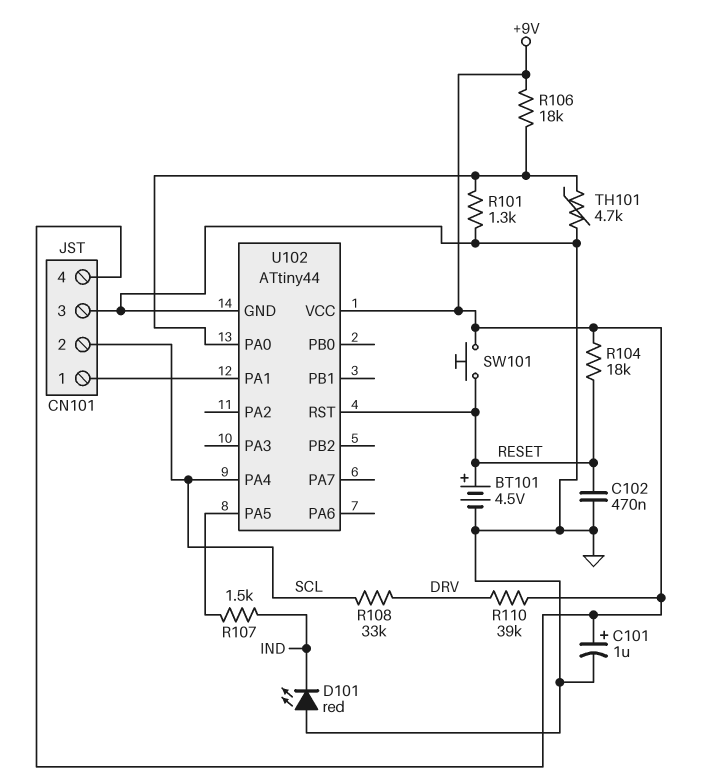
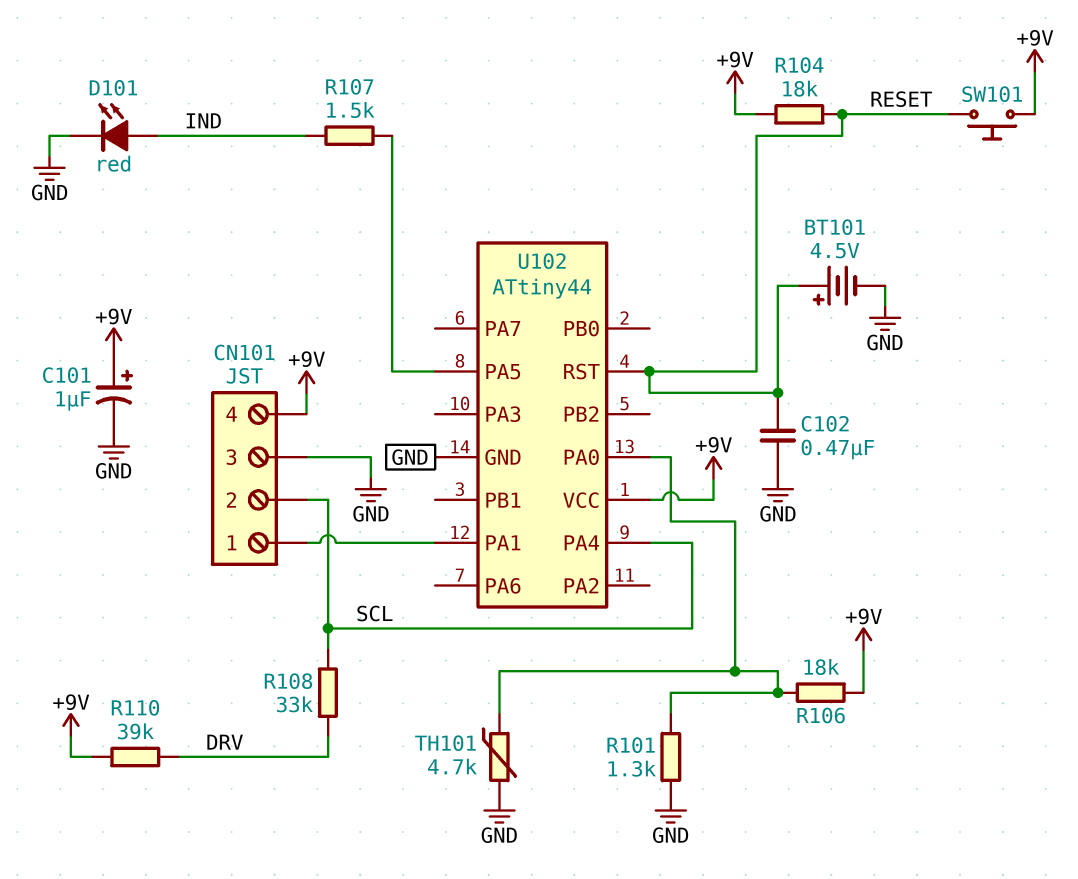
D101: LED red (A GND, K IND) -> LED red (A IND, K GND)

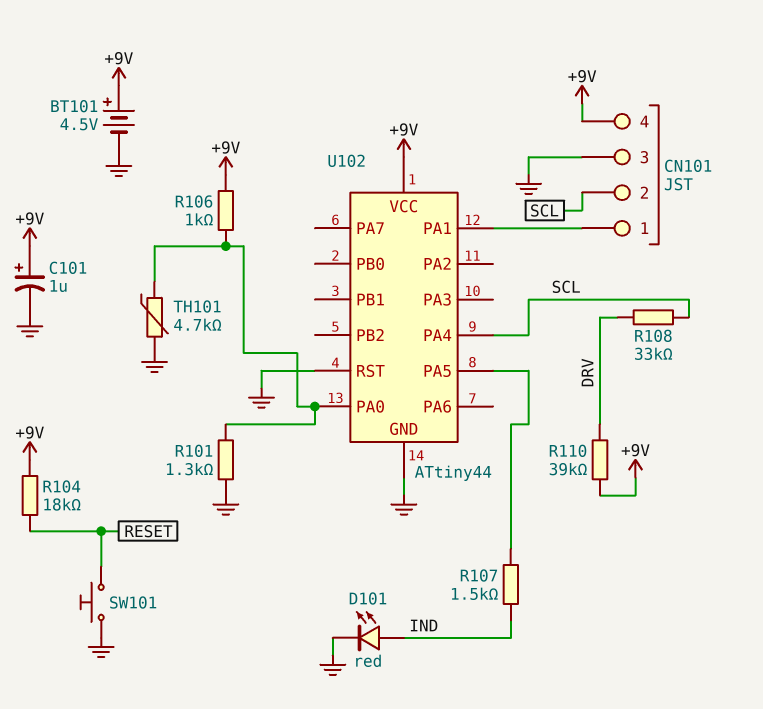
BT101: 4.5V (plus RESET, minus GND) -> 4.5V (plus +9V, minus GND)
C102: 470nF (GND, RESET) -> none
R106: 18k (+9V, U102/PA0) -> 1k (+9V, U102/PA0)
SW101: button (+9V, RESET) -> button (GND, RESET)
U102 pin RST: RESET -> GND

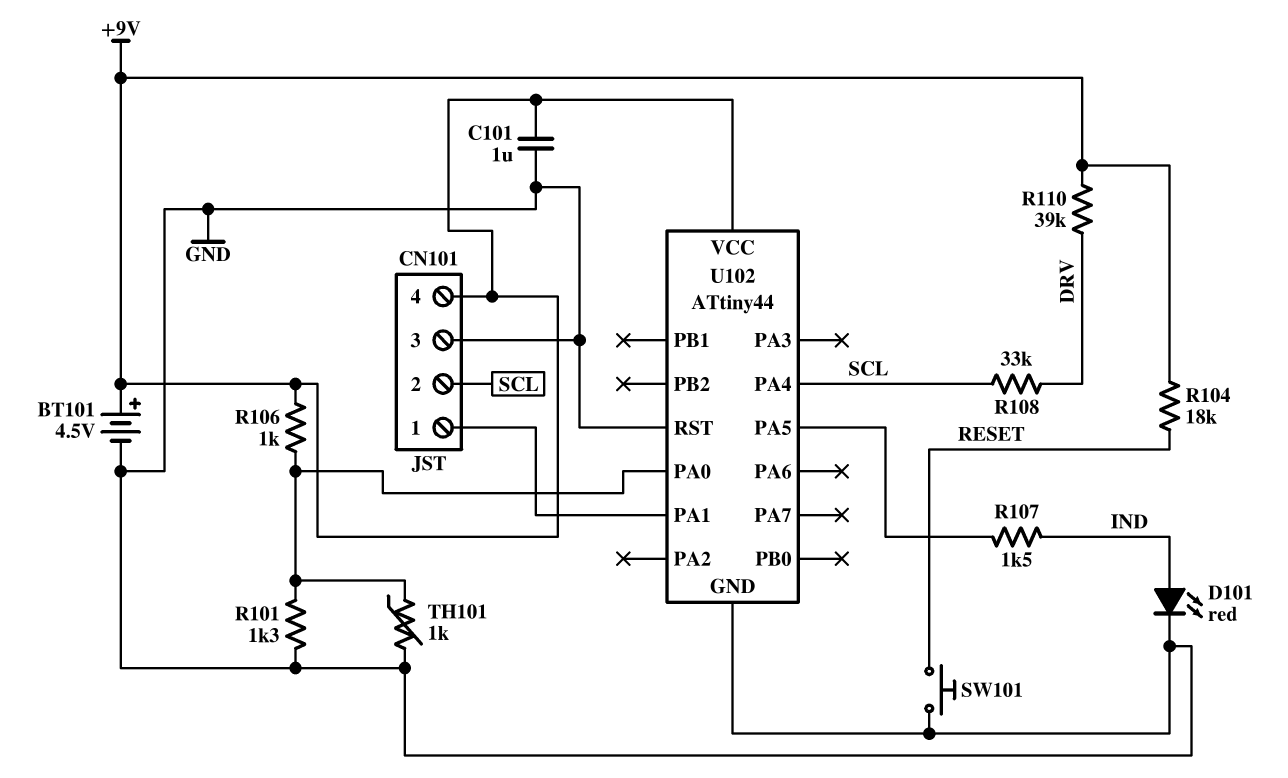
C101: 1uF (plus +9V, minus GND) -> 1uF (+9V, GND)
TH101: 4.7k (GND, U102/PA0) -> 1k (GND, U102/PA0)

